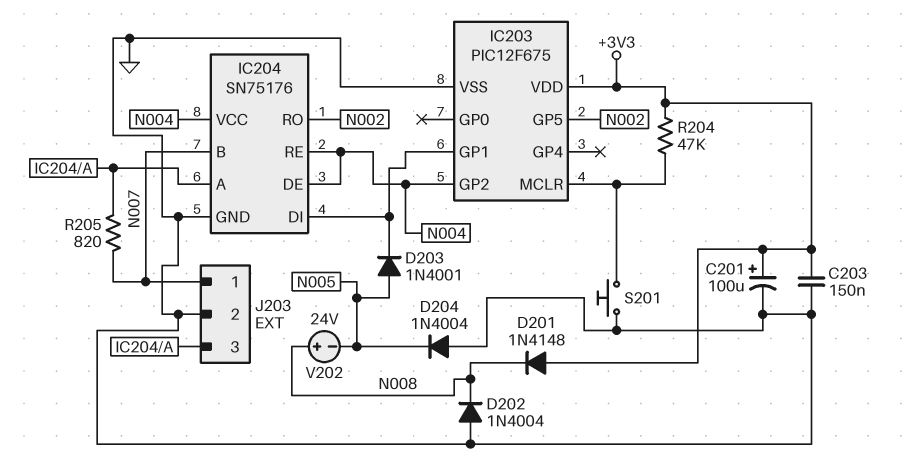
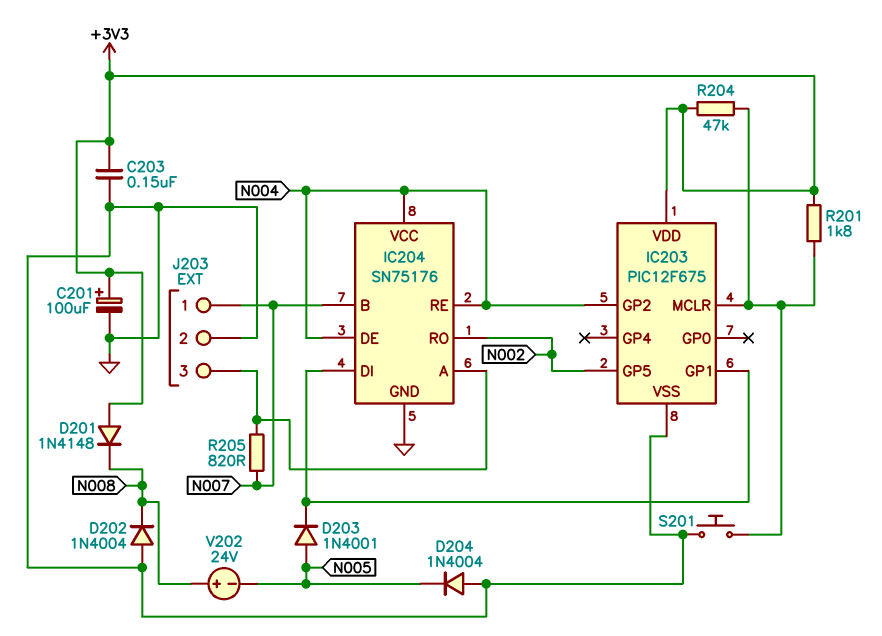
R201: none -> 1.8k (+3V3, IC203/MCLR)

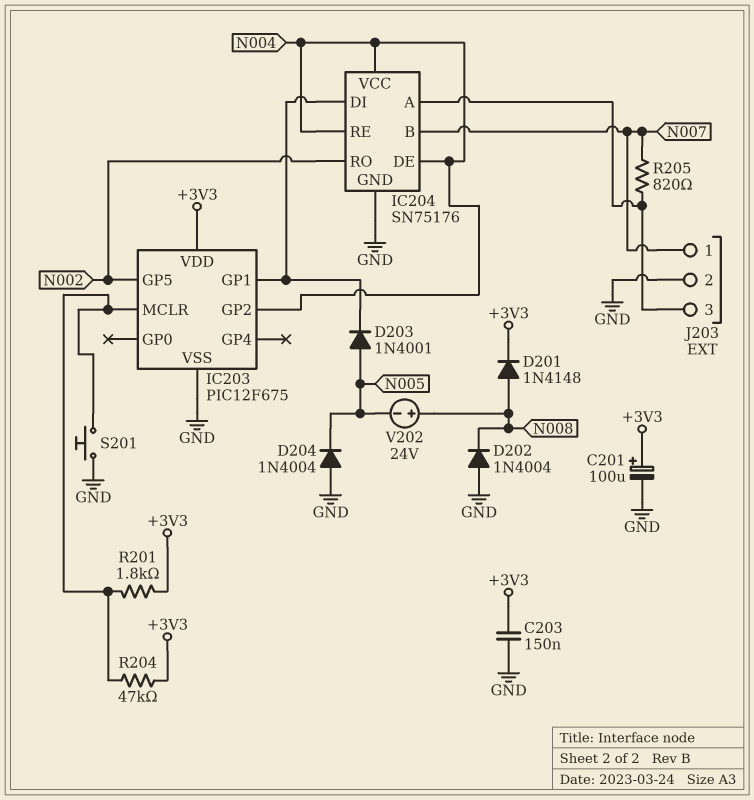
D201: diode 1N4148 (A +3V3, K N008) -> diode 1N4148 (A N008, K +3V3)

